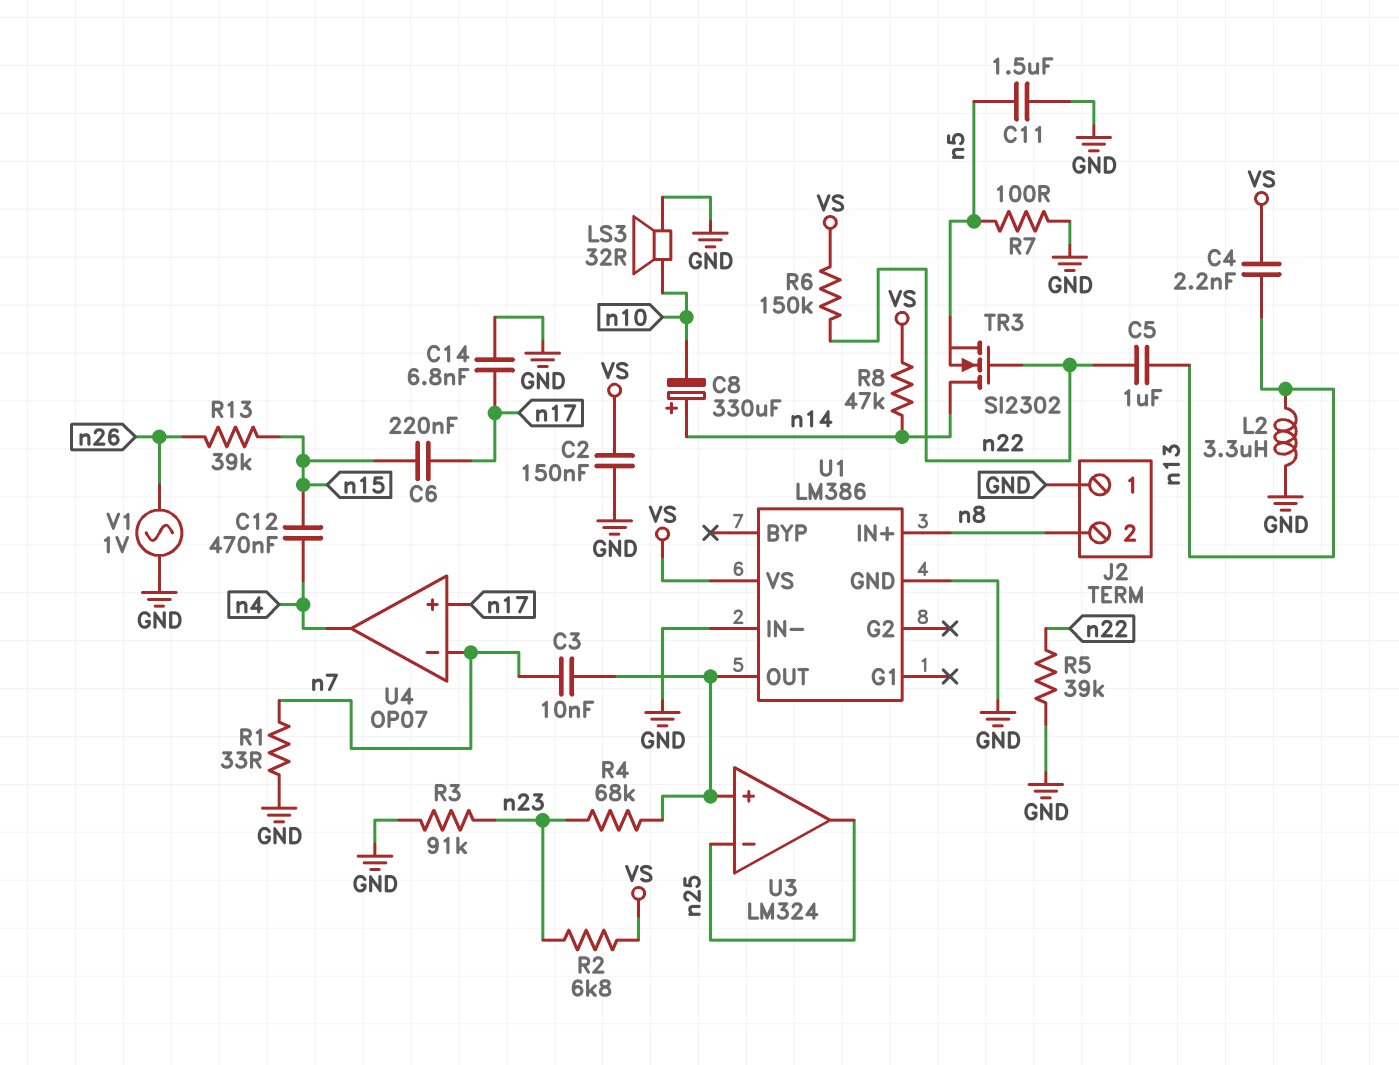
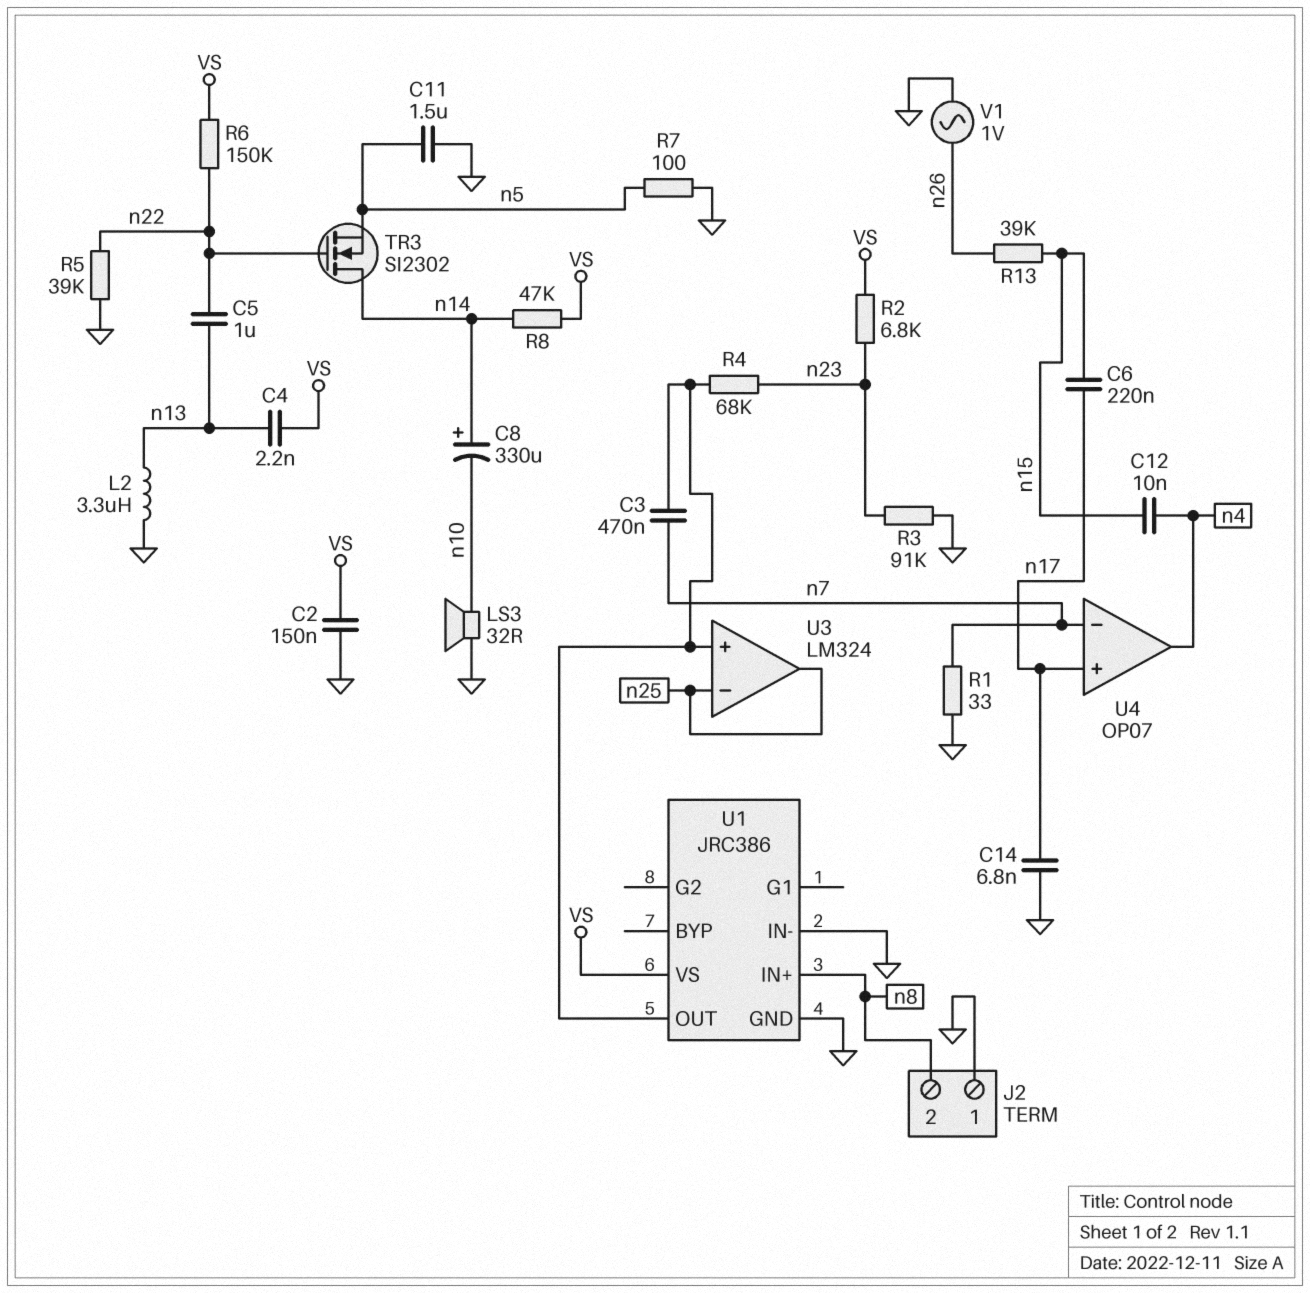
C3: 10nF (U1/OUT, n7) -> 470nF (U1/OUT, n7)
C12: 470nF (n4, n15) -> 10nF (n4, n15)
U1: LM386 -> JRC386

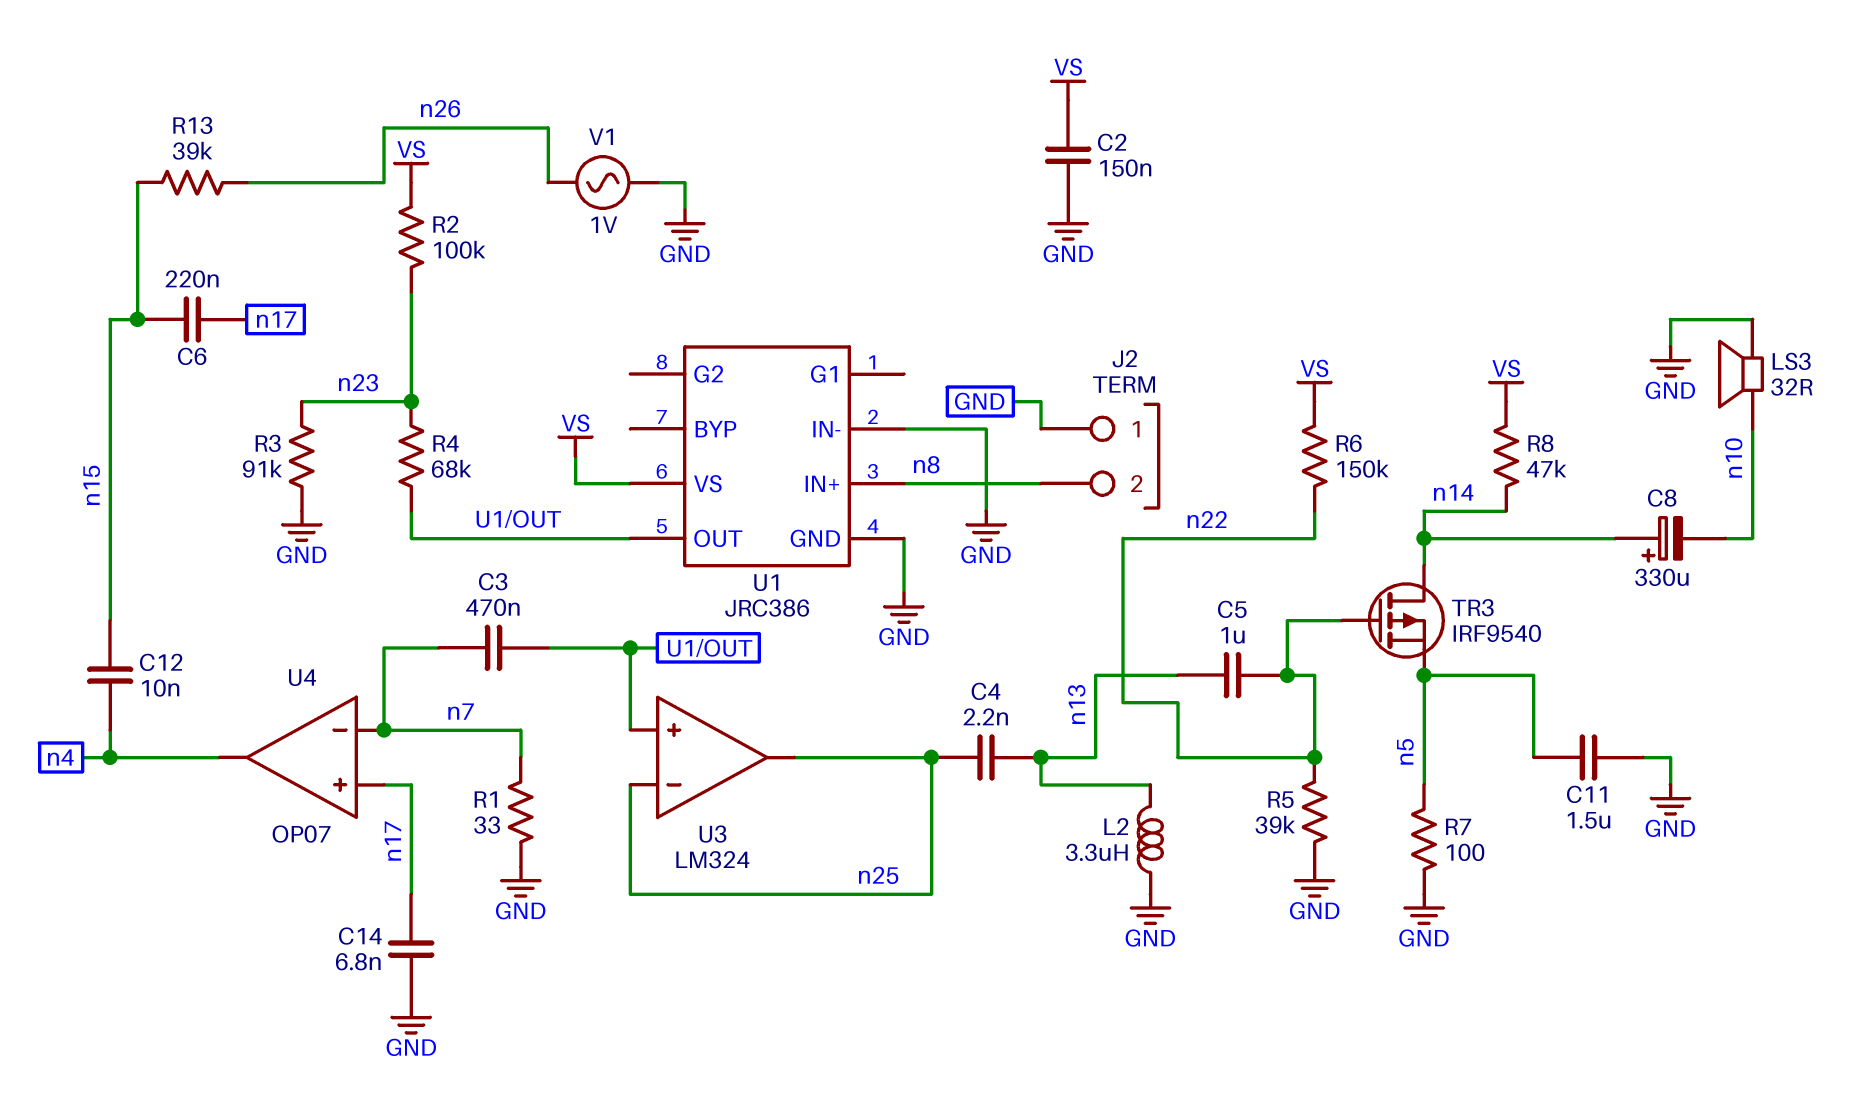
C4: 2.2nF (VS, n13) -> 2.2nF (n13, n25)
R2: 6.8k (VS, n23) -> 100k (VS, n23)
TR3: NMOS SI2302 (G n22, D n14, S n5) -> PMOS IRF9540 (G n22, D n14, S n5)

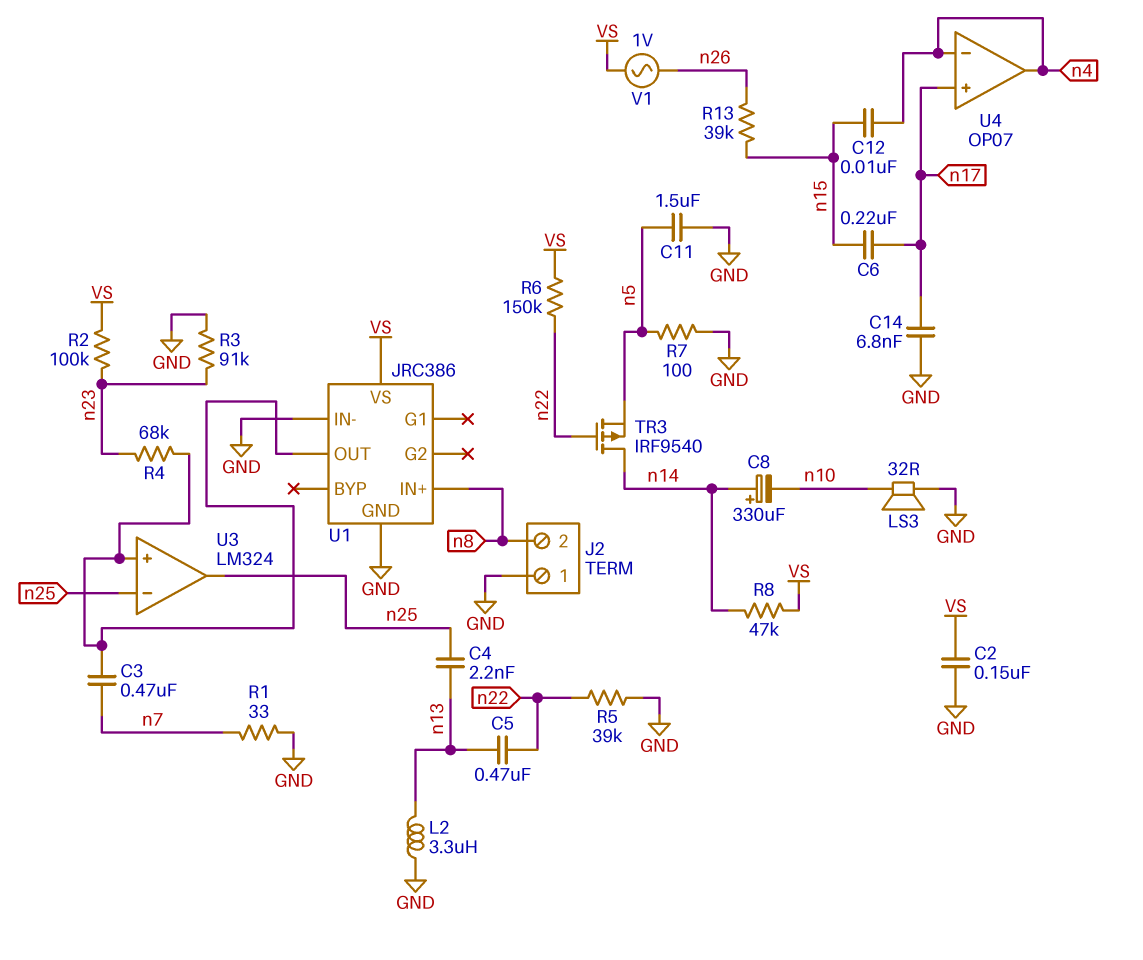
C5: 1uF (n13, n22) -> 470nF (n13, n22)
U4 pin in-: n7 -> n4
V1: AC 1V (GND, n26) -> AC 1V (VS, n26)

